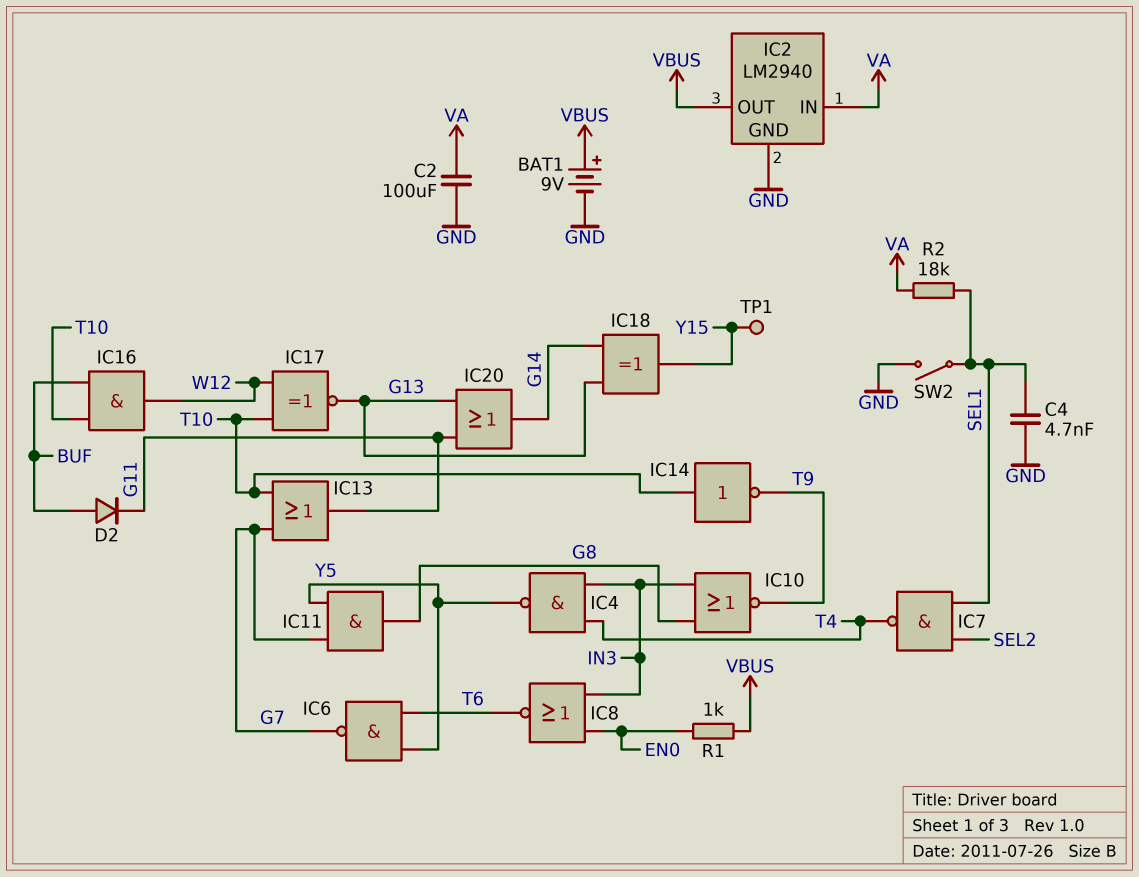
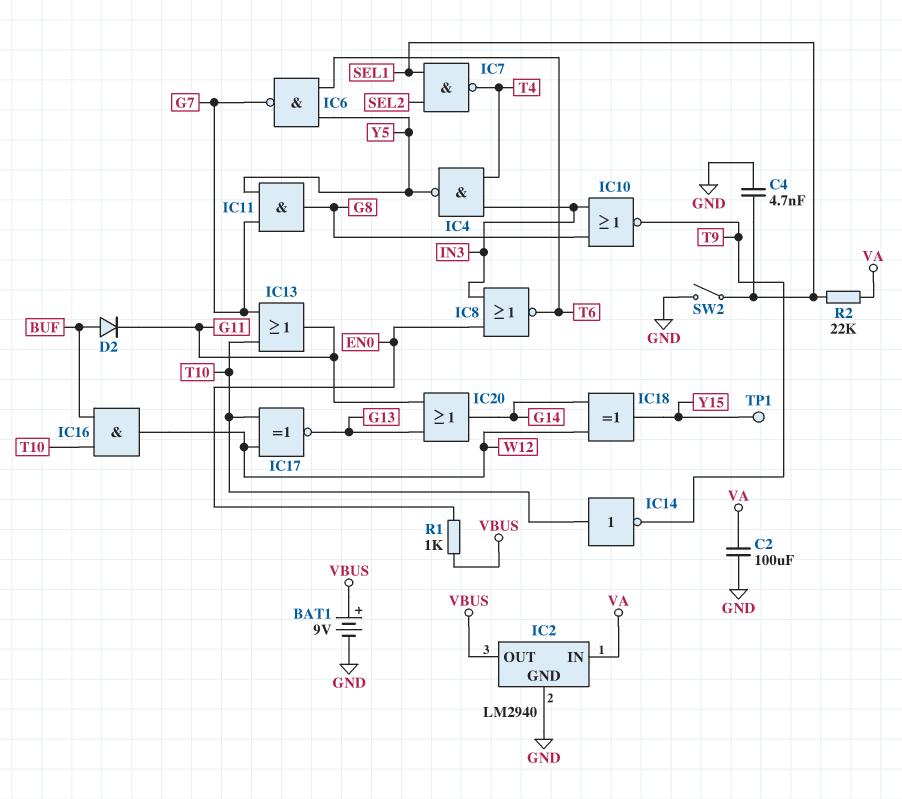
IC18: XOR (in G13, in G14, out Y15) -> XOR (in G14, in W12, out Y15)
R2: 18k (SEL1, VA) -> 22k (SEL1, VA)

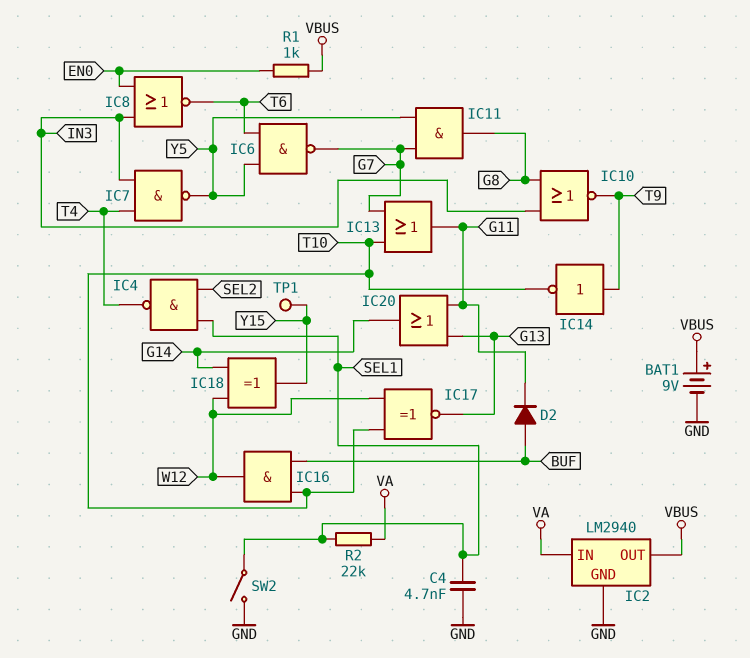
C2: 100uF (GND, VA) -> none
IC4: NAND (in IN3, in T4, out Y5) -> NAND (in SEL1, in SEL2, out T4)
IC7: NAND (in SEL1, in SEL2, out T4) -> NAND (in IN3, in T4, out Y5)
IC14: NOT (in T10, out T9) -> NOT (in T9, out T10)

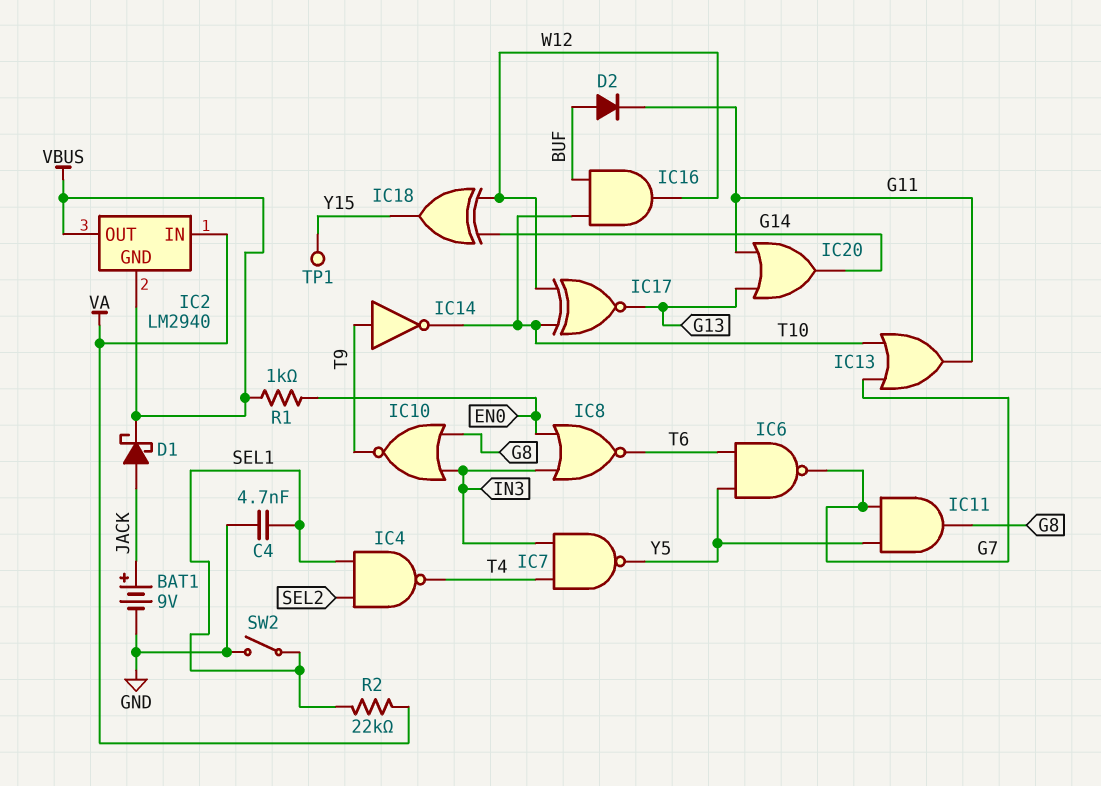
BAT1: 9V (plus VBUS, minus GND) -> 9V (plus JACK, minus GND)
D1: none -> schottky (A JACK, K VBUS)
IC2 pin GND: GND -> VBUS

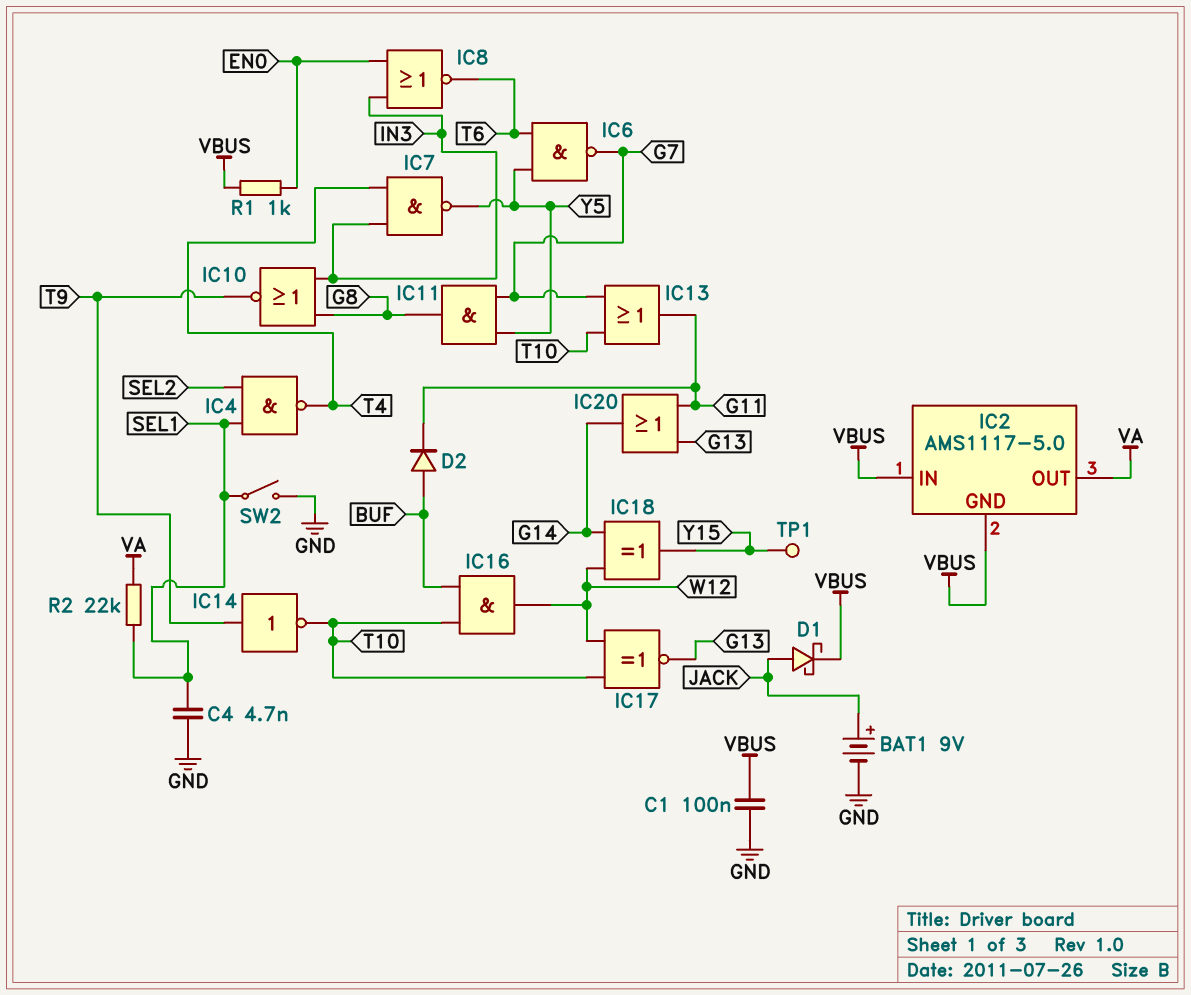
C1: none -> 100nF (GND, VBUS)
IC2: LM2940 -> AMS1117-5.0
IC2 pin IN: VA -> VBUS
IC2 pin OUT: VBUS -> VA

